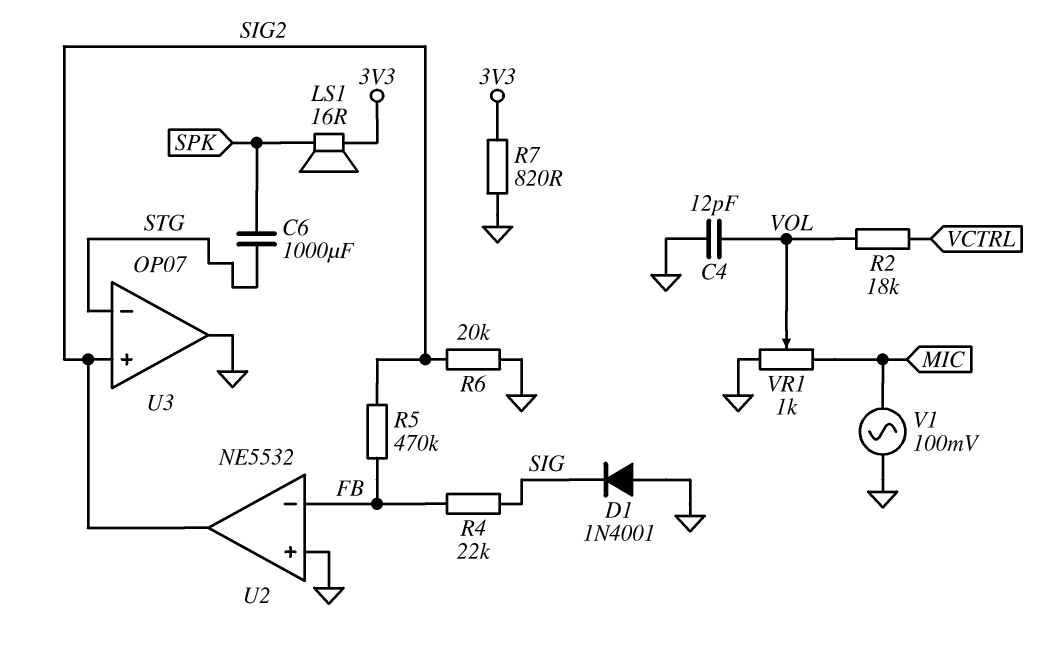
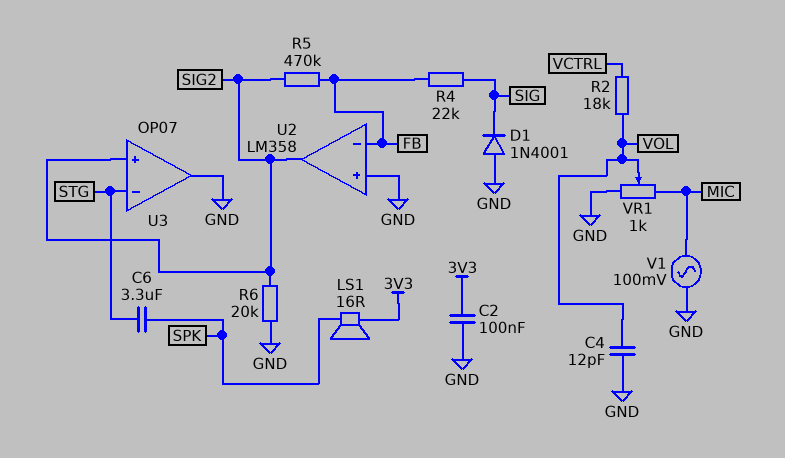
C2: none -> 100nF (3V3, GND)
C6: 1000uF (SPK, STG) -> 3.3uF (SPK, STG)
R7: 820 (3V3, GND) -> none
U2: NE5532 -> LM358

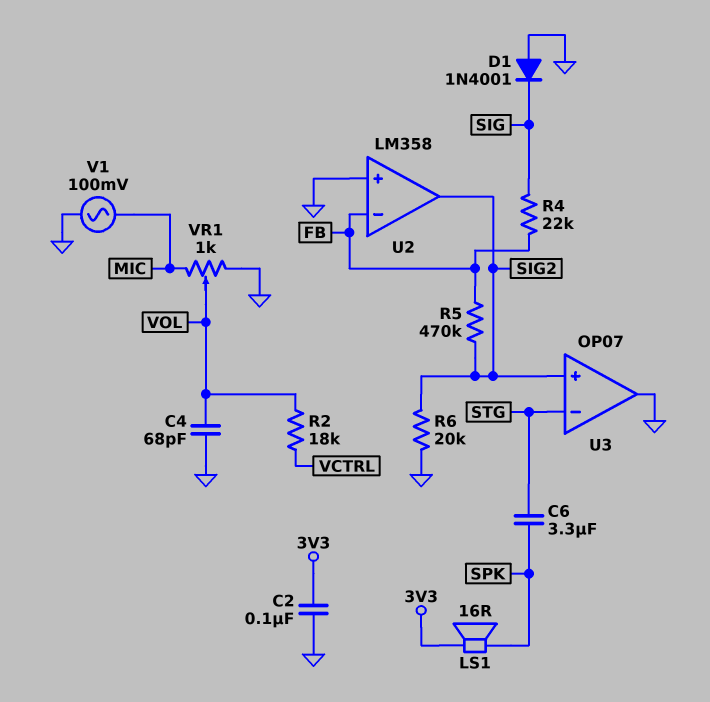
C4: 12pF (GND, VOL) -> 68pF (GND, VOL)

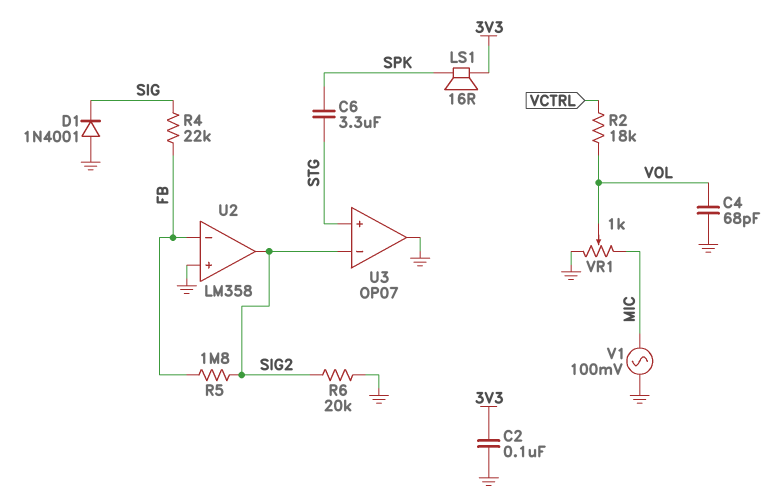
R5: 470k (FB, SIG2) -> 1.8M (FB, SIG2)
U3 pin in+: SIG2 -> STG
U3 pin in-: STG -> SIG2

